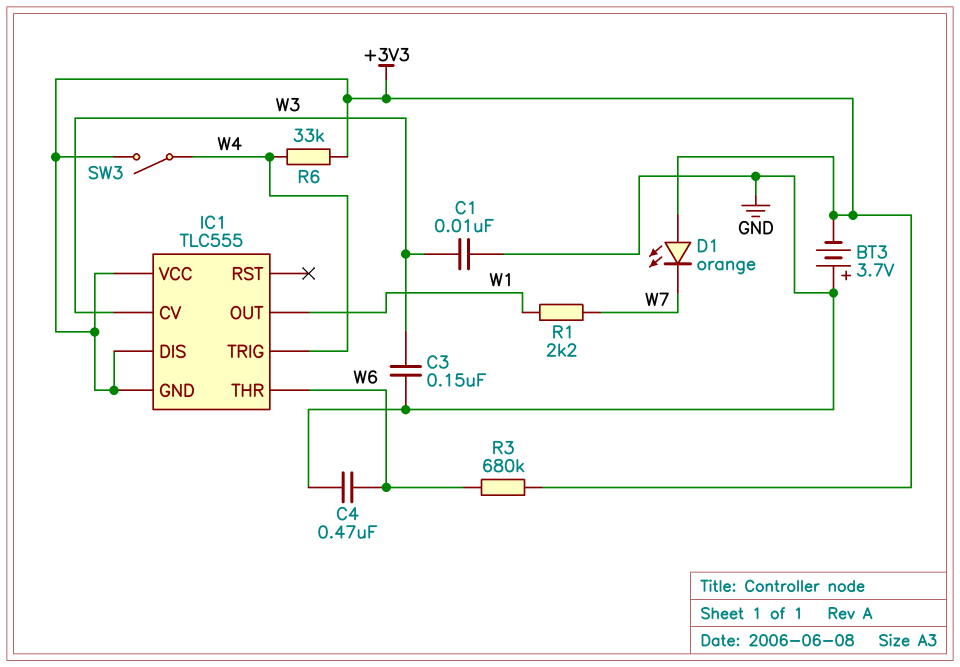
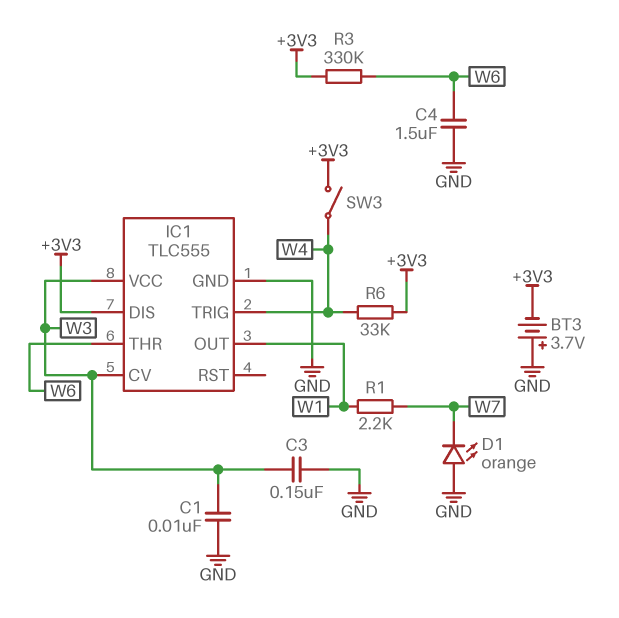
C4: 470nF (GND, W6) -> 1.5uF (GND, W6)
D1: LED orange (A +3V3, K W7) -> LED orange (A GND, K W7)
IC1 pin GND: +3V3 -> GND
IC1 pin VCC: +3V3 -> W3
R3: 680k (+3V3, W6) -> 330k (+3V3, W6)

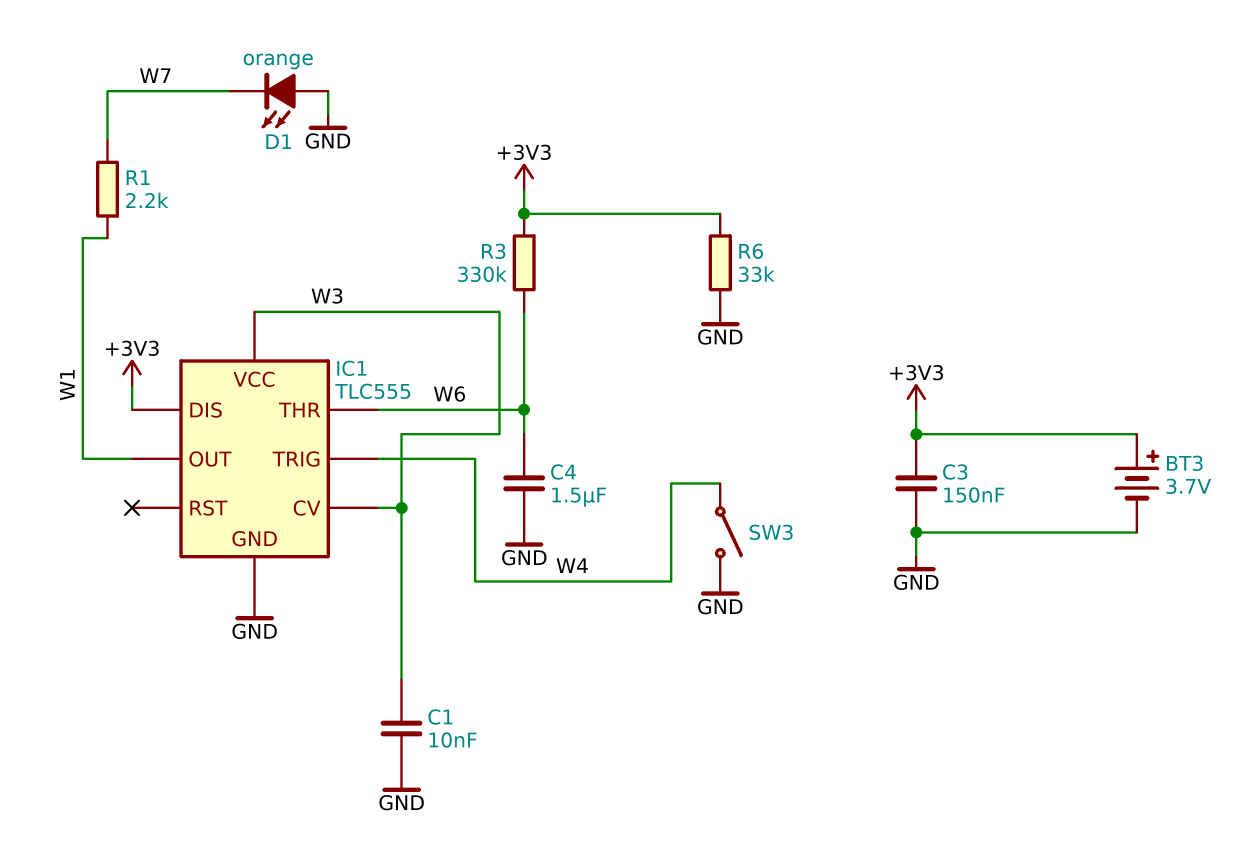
BT3: 3.7V (plus GND, minus +3V3) -> 3.7V (plus +3V3, minus GND)
C3: 150nF (GND, W3) -> 150nF (+3V3, GND)
R6: 33k (+3V3, W4) -> 33k (+3V3, GND)
SW3: switch (+3V3, W4) -> switch (GND, W4)

